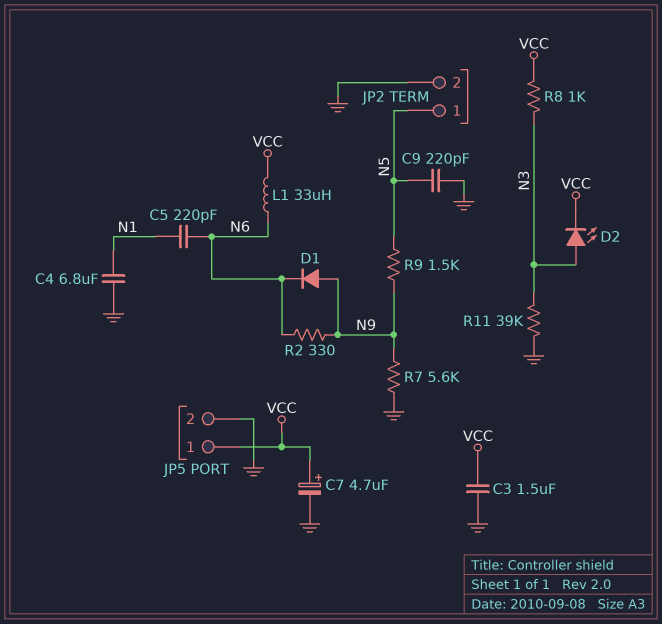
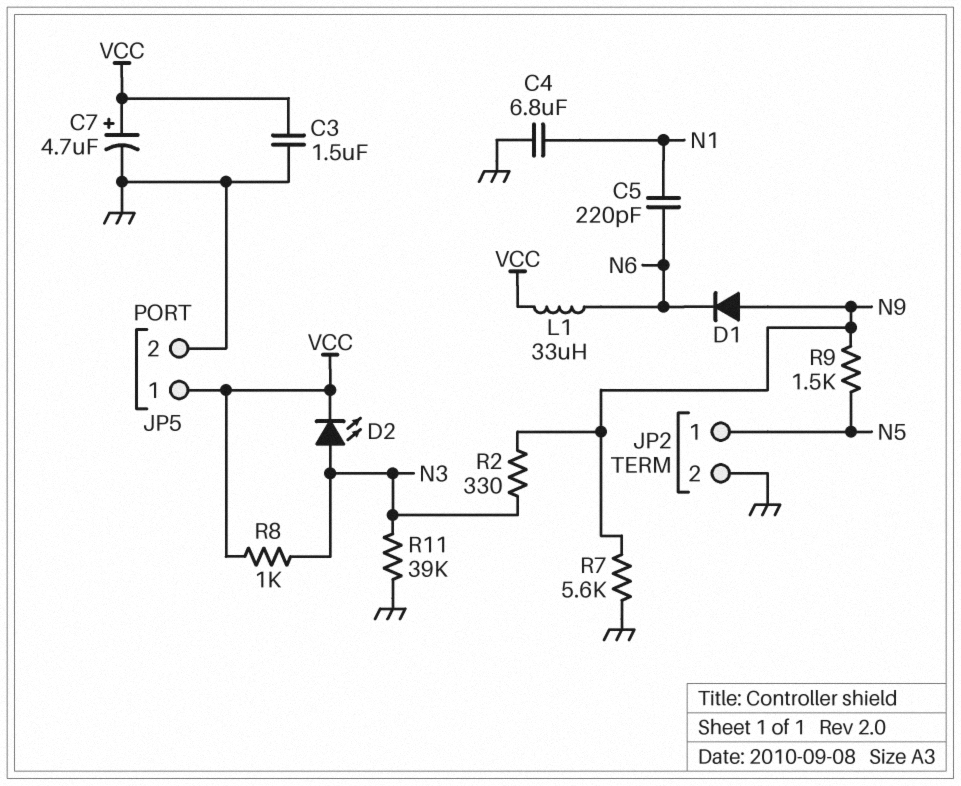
C9: 220pF (GND, N5) -> none
R2: 330 (N6, N9) -> 330 (N3, N9)

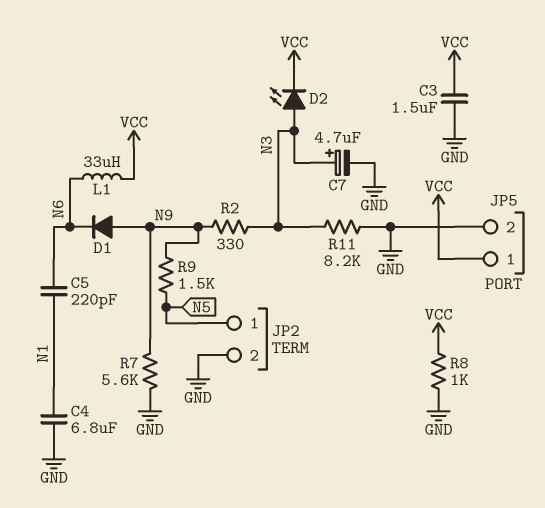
C7: 4.7uF (plus VCC, minus GND) -> 4.7uF (plus N3, minus GND)
R8: 1k (N3, VCC) -> 1k (GND, VCC)
R11: 39k (GND, N3) -> 8.2k (GND, N3)

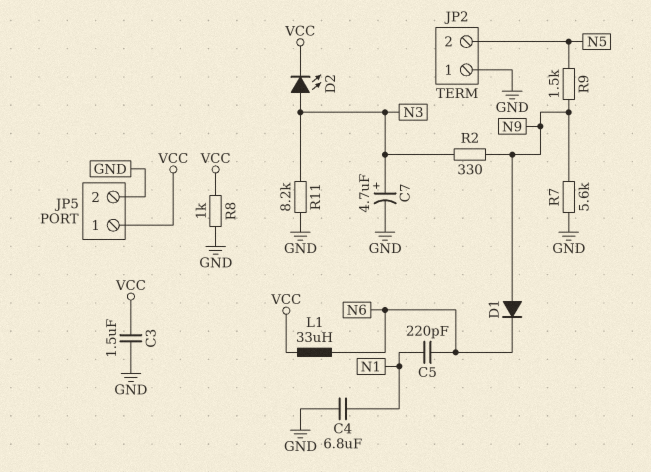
JP2 pin 1: N5 -> GND
JP2 pin 2: GND -> N5

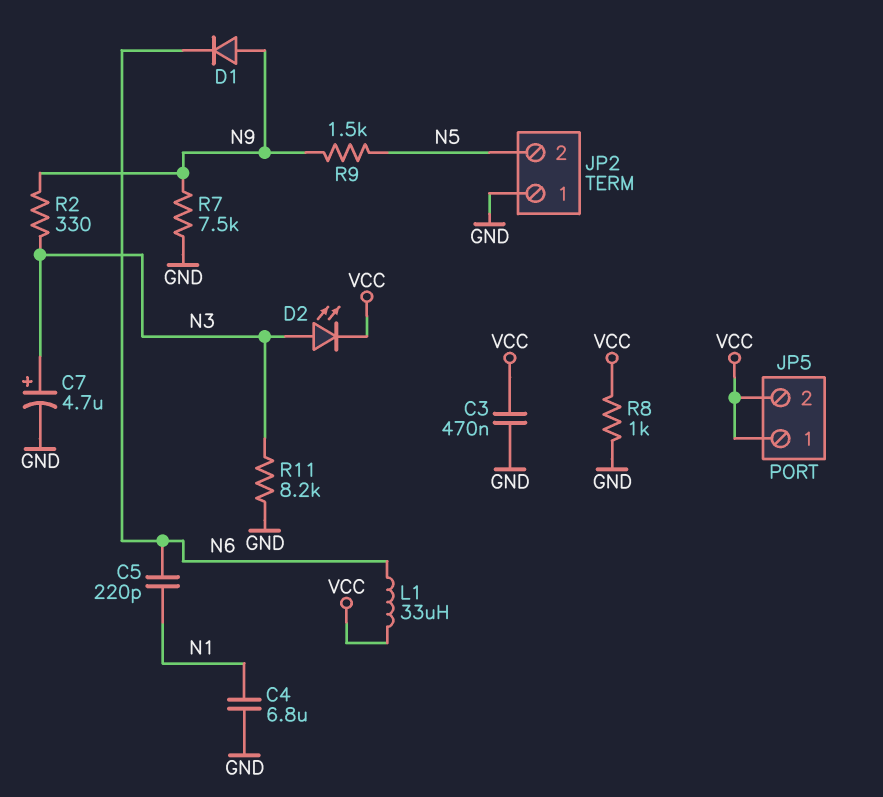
C3: 1.5uF (GND, VCC) -> 470nF (GND, VCC)
JP5 pin 2: GND -> VCC
R7: 5.6k (GND, N9) -> 7.5k (GND, N9)

